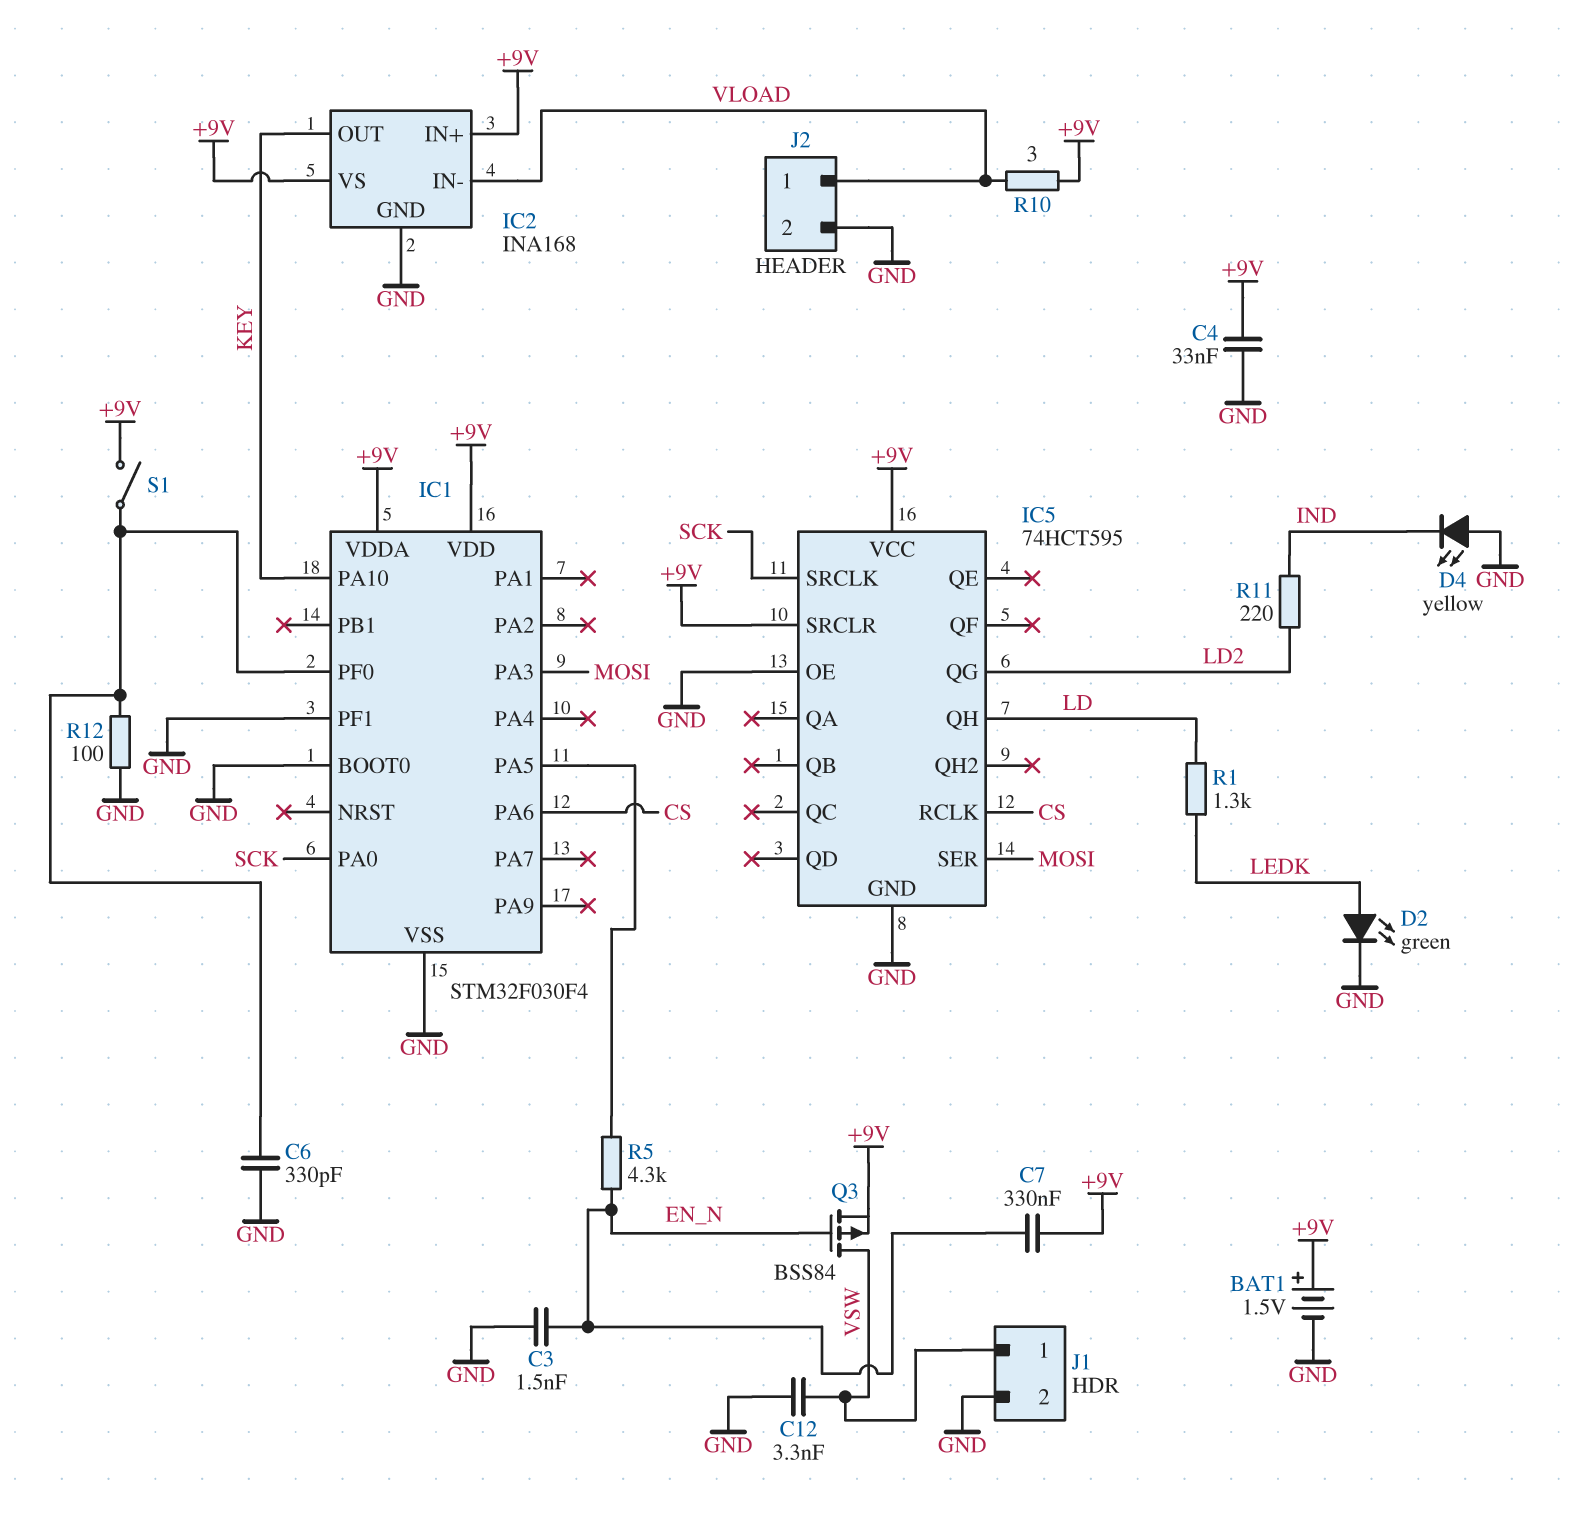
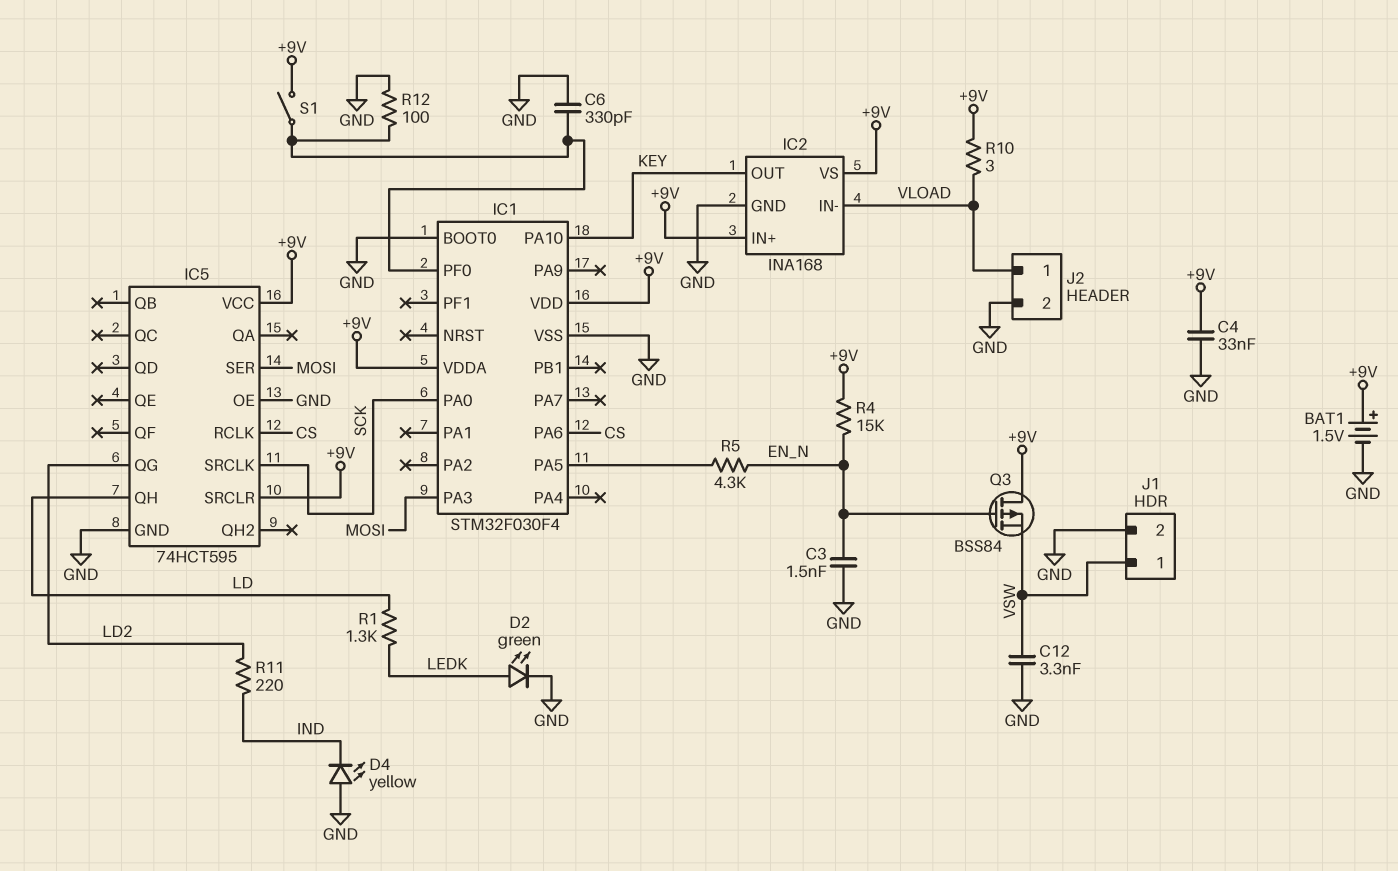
C7: 330nF (+9V, EN_N) -> none
IC1 pin PF1: GND -> none
Q3: PMOS BSS84 (G EN_N, D VSW, S +9V) -> PMOS BSS84 (G EN_N, D +9V, S VSW)
R4: none -> 15k (+9V, EN_N)

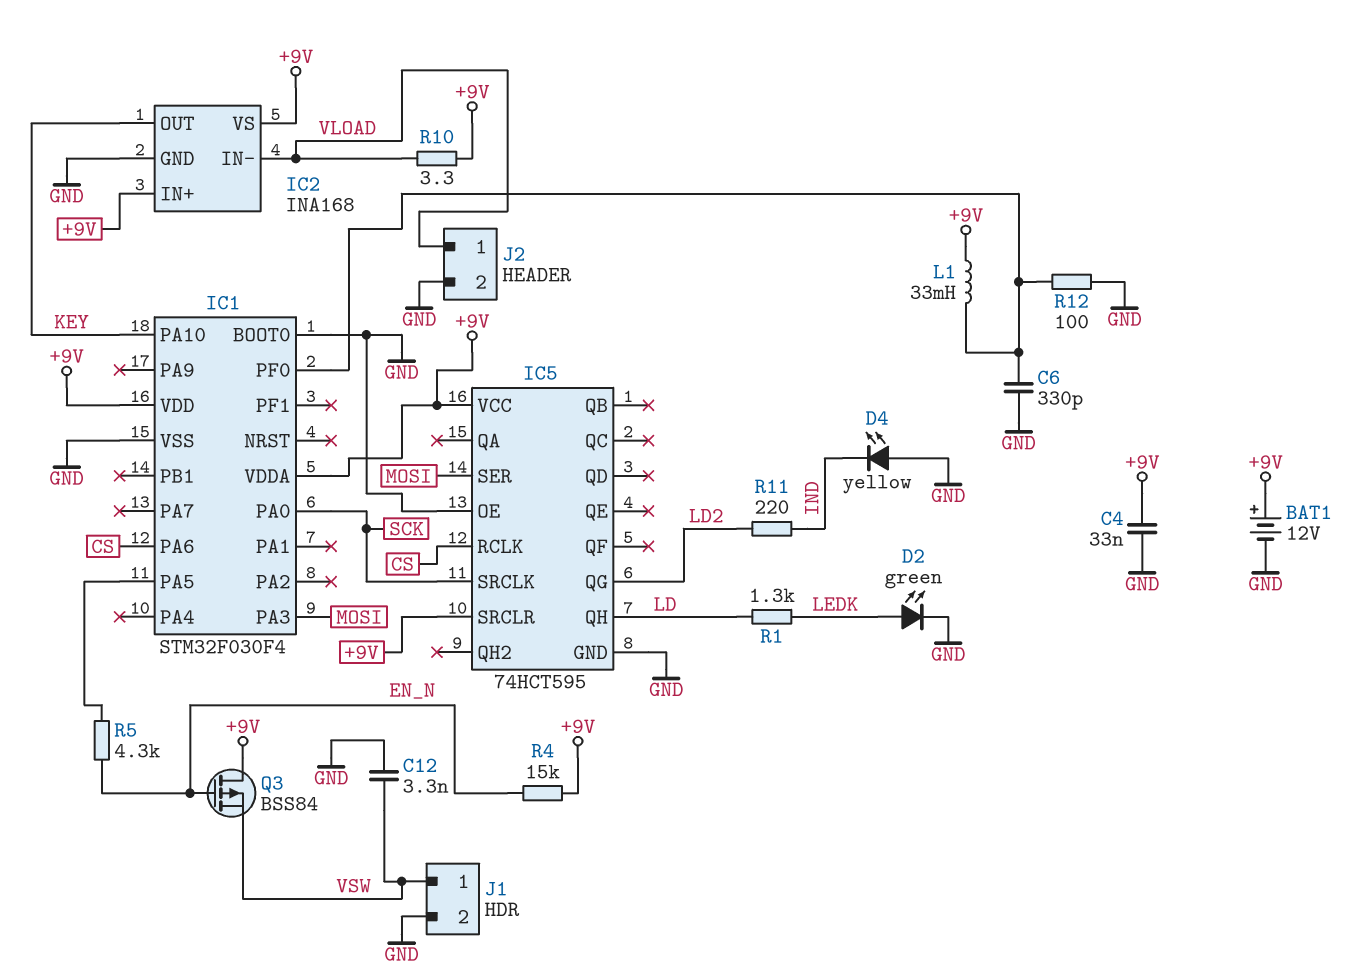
BAT1: 1.5V (plus +9V, minus GND) -> 12V (plus +9V, minus GND)
C3: 1.5nF (EN_N, GND) -> none
L1: none -> 33mH (+9V, IC1/PF0)
R10: 3 (+9V, VLOAD) -> 3.3 (+9V, VLOAD)
S1: switch (+9V, IC1/PF0) -> none

